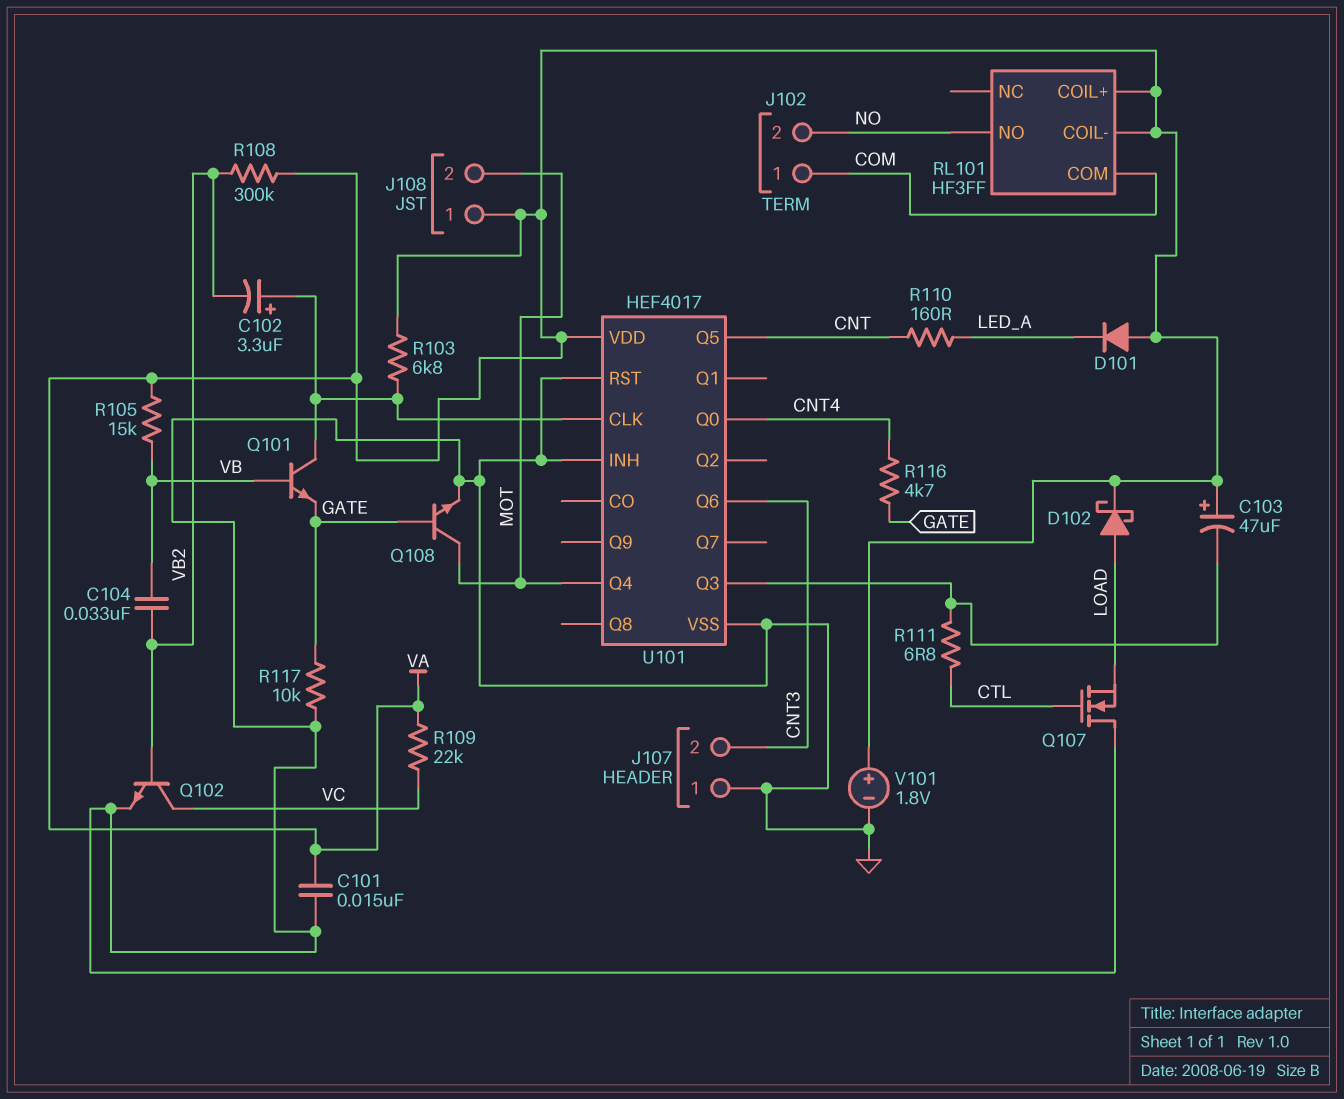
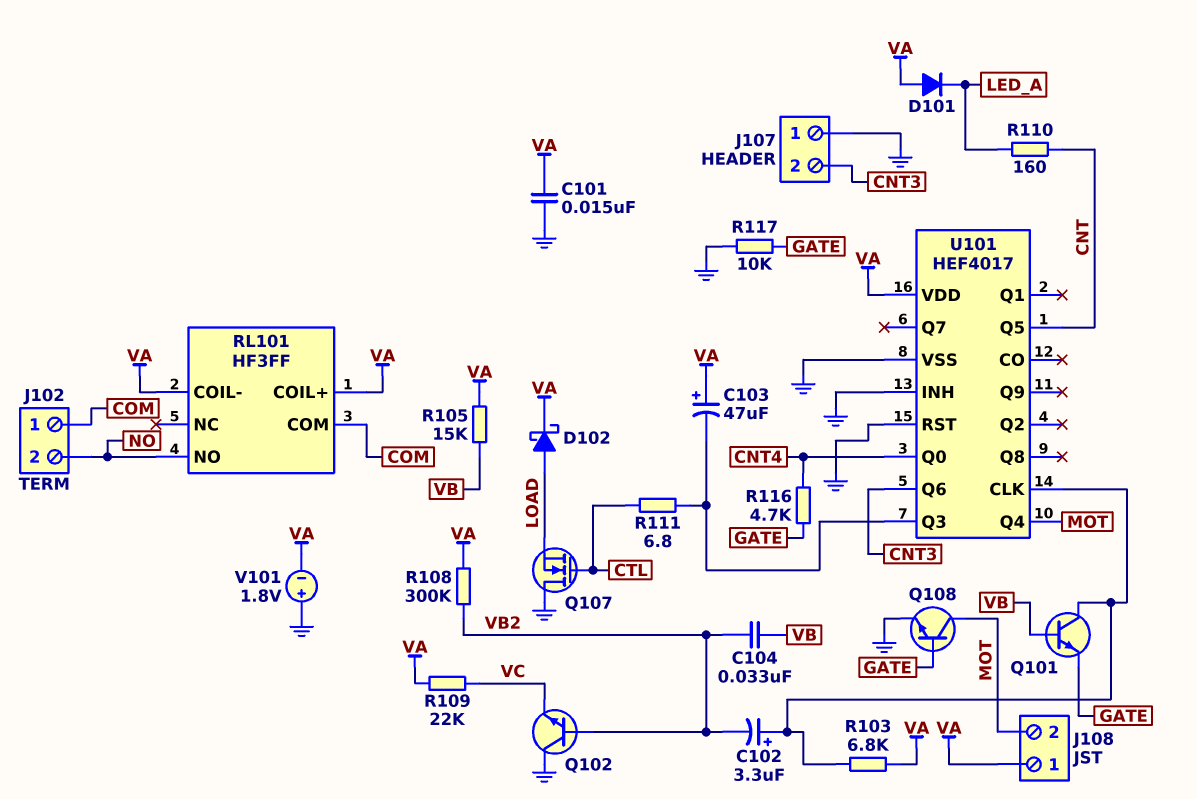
Q102: NPN (B VB2, C VC, E GND) -> NPN (B VB2, C GND, E VC)
V101: 1.8V (plus VA, minus GND) -> 1.8V (plus GND, minus VA)

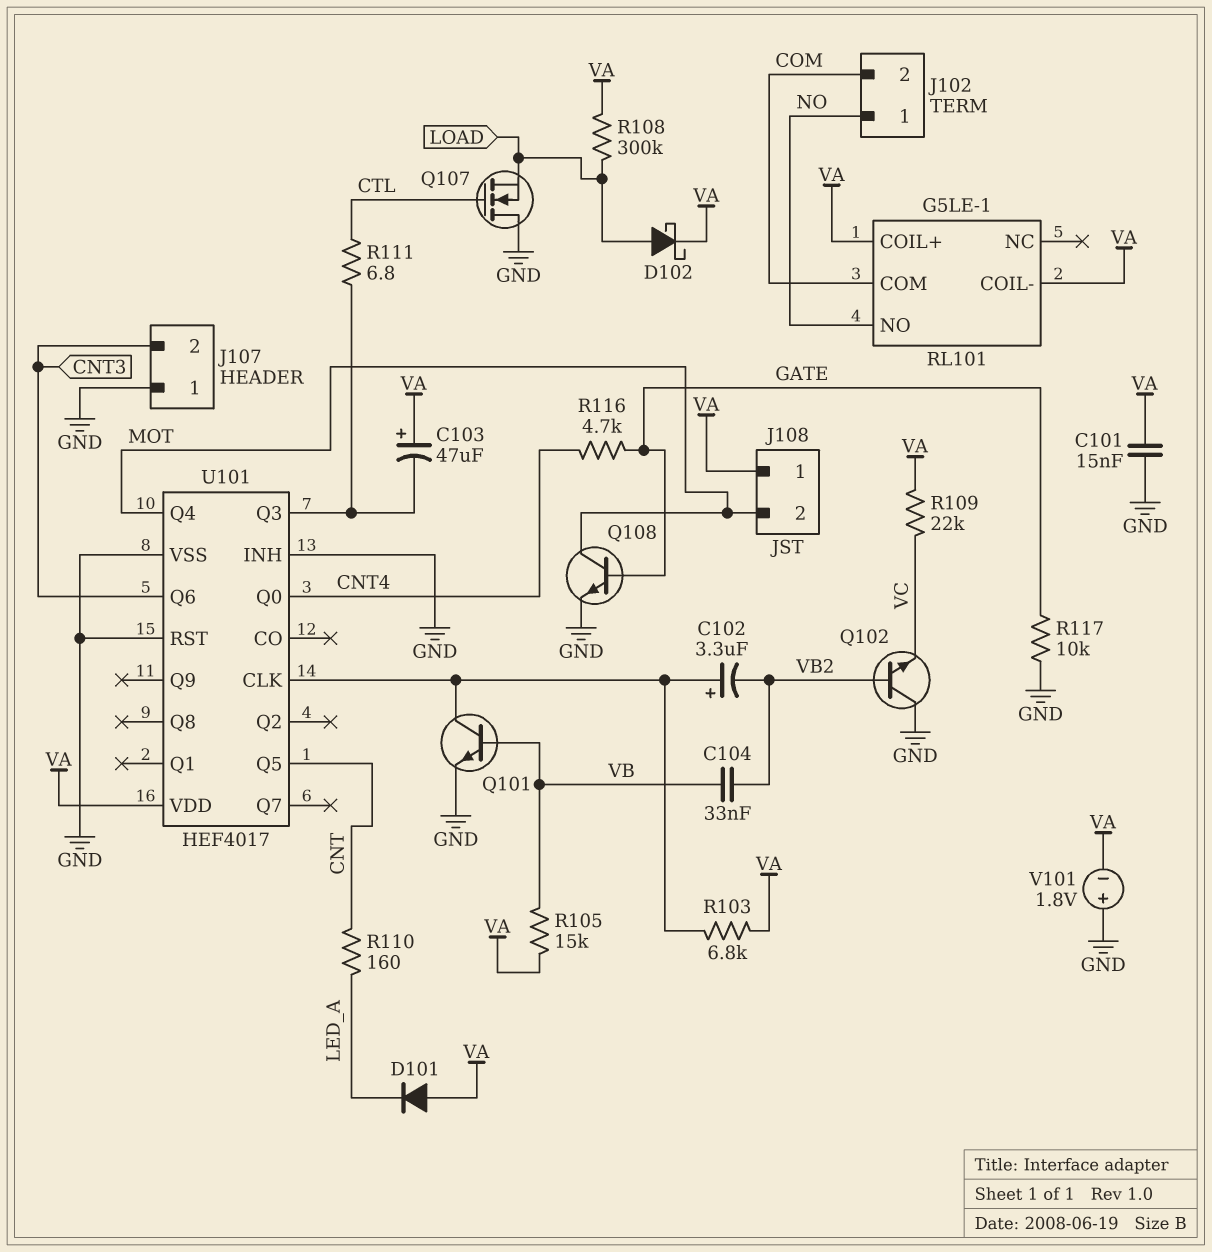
J102 pin 1: COM -> NO
J102 pin 2: NO -> COM
Q101: NPN (B VB, C U101/CLK, E GATE) -> NPN (B VB, C U101/CLK, E GND)
R108: 300k (VA, VB2) -> 300k (LOAD, VA)
RL101: HF3FF -> G5LE-1

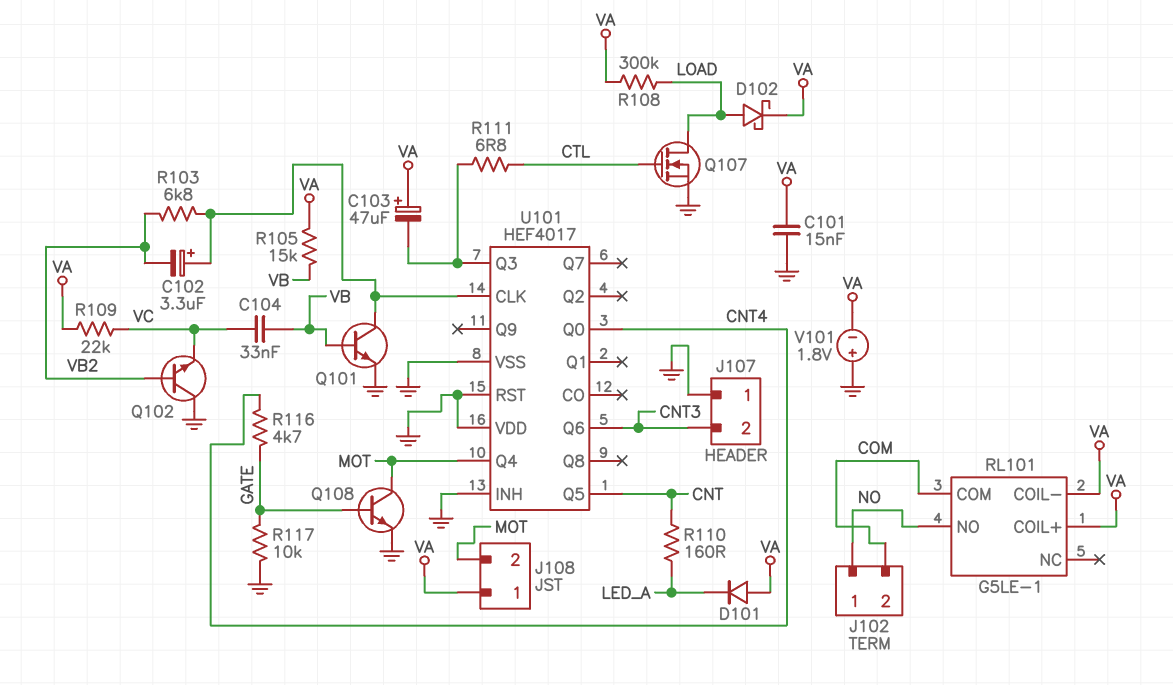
C104: 33nF (VB, VB2) -> 33nF (VB, VC)
Q107: NMOS (G CTL, D GND, S LOAD) -> NMOS (G CTL, D LOAD, S GND)
R103: 6.8k (U101/CLK, VA) -> 6.8k (U101/CLK, VB2)
U101 pin VDD: VA -> GND

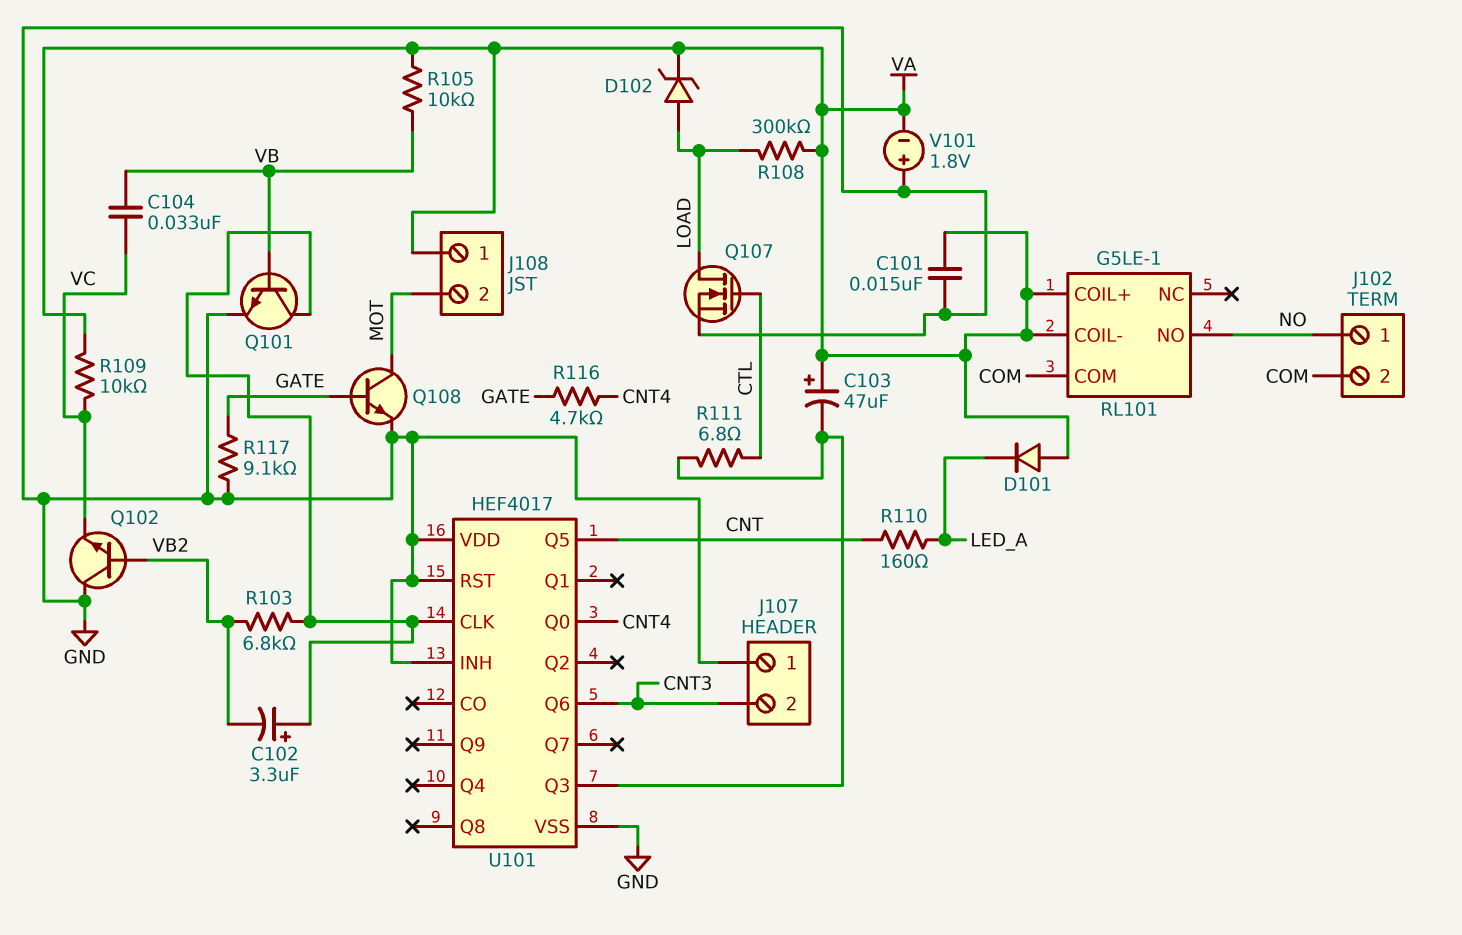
D102: schottky (A LOAD, K VA) -> zener (A LOAD, K VA)
R105: 15k (VA, VB) -> 10k (VA, VB)
R109: 22k (VA, VC) -> 10k (VA, VC)
R117: 10k (GATE, GND) -> 9.1k (GATE, GND)
U101 pin Q4: MOT -> none

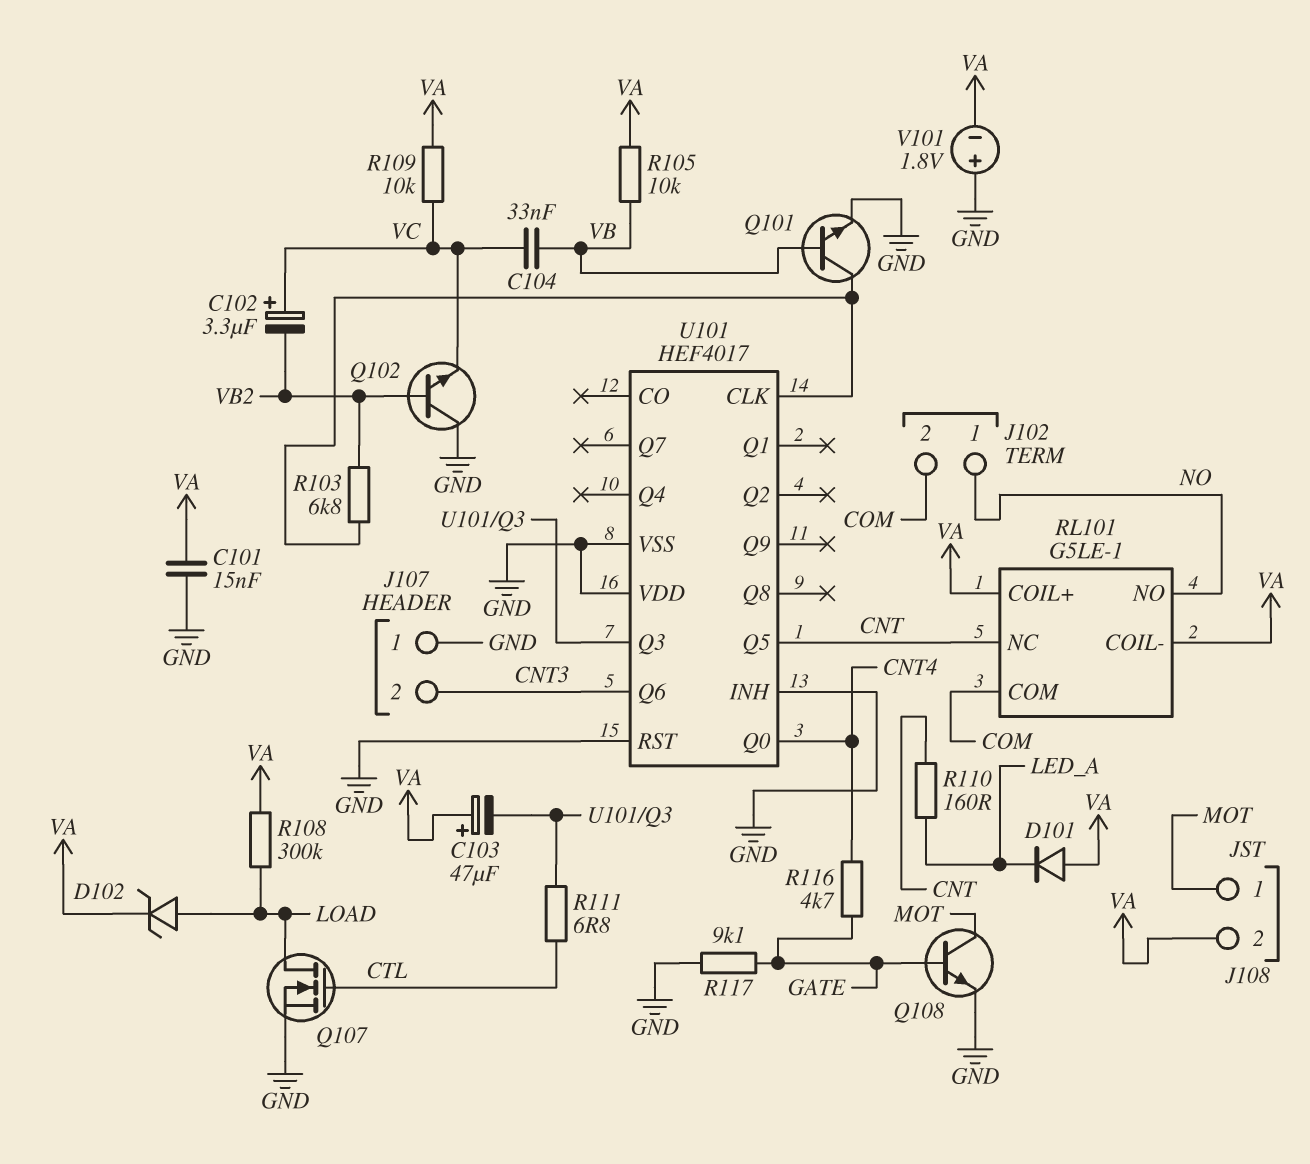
C102: 3.3uF (plus U101/CLK, minus VB2) -> 3.3uF (plus VC, minus VB2)
J108 pin 1: VA -> MOT
J108 pin 2: MOT -> VA
RL101 pin NC: none -> CNT

